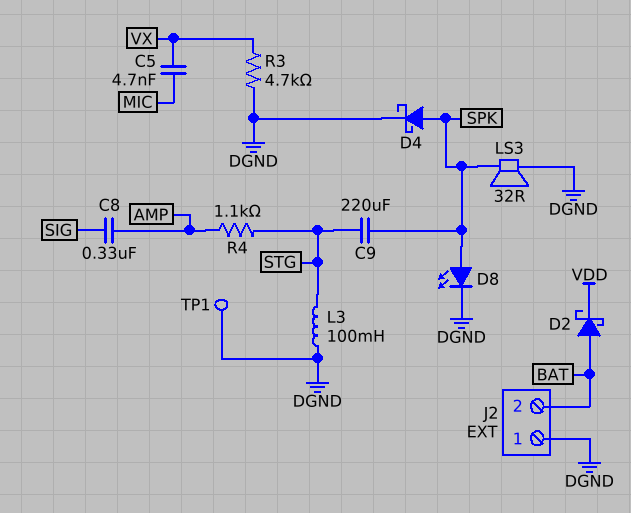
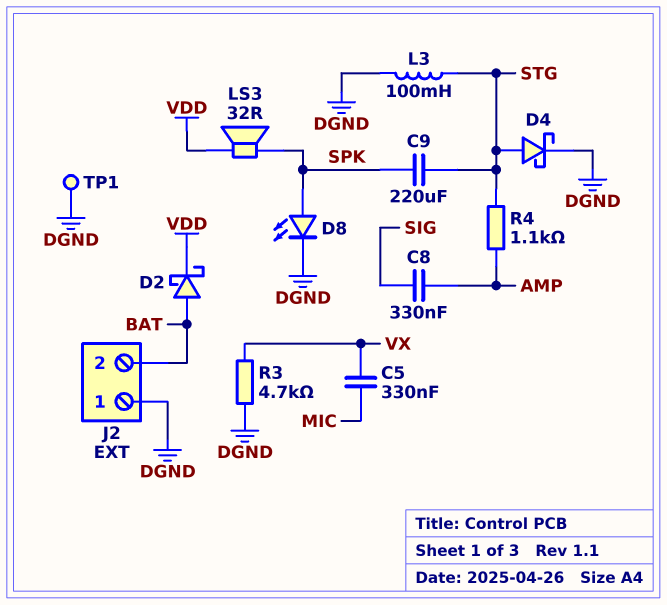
C5: 4.7nF (MIC, VX) -> 330nF (MIC, VX)
D4: schottky (A SPK, K DGND) -> schottky (A STG, K DGND)
LS3: speaker 32R (DGND, SPK) -> speaker 32R (SPK, VDD)

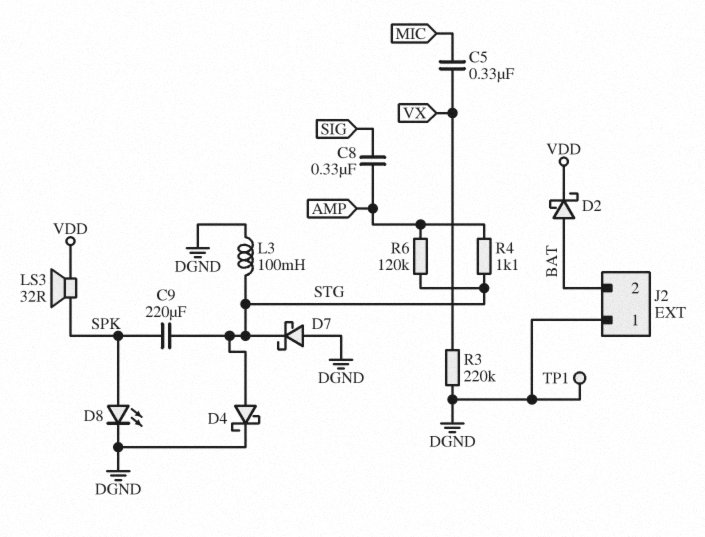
D7: none -> schottky (A DGND, K STG)
R3: 4.7k (DGND, VX) -> 220k (DGND, VX)
R6: none -> 120k (AMP, STG)

